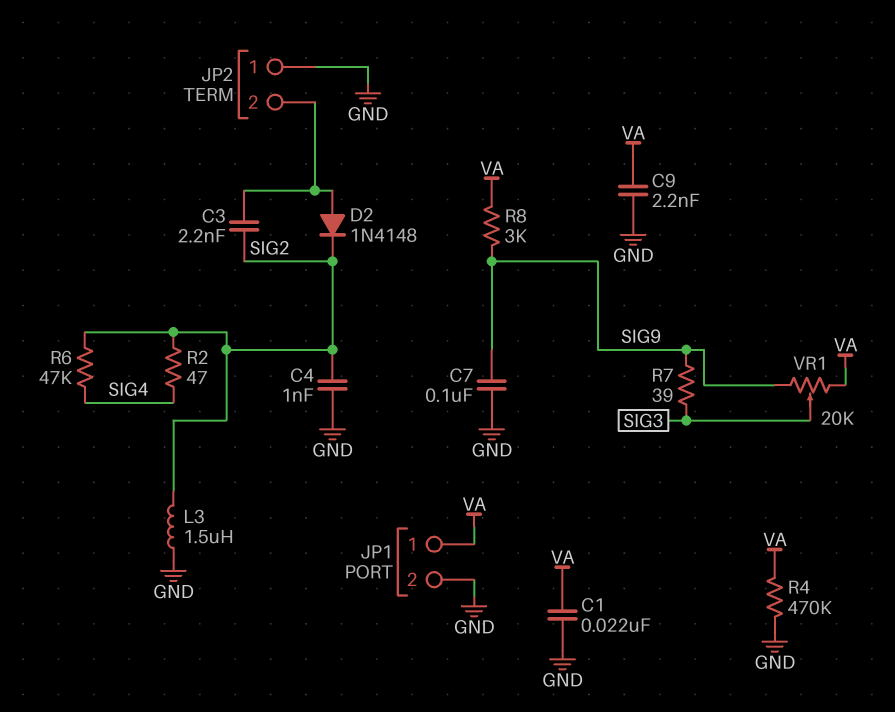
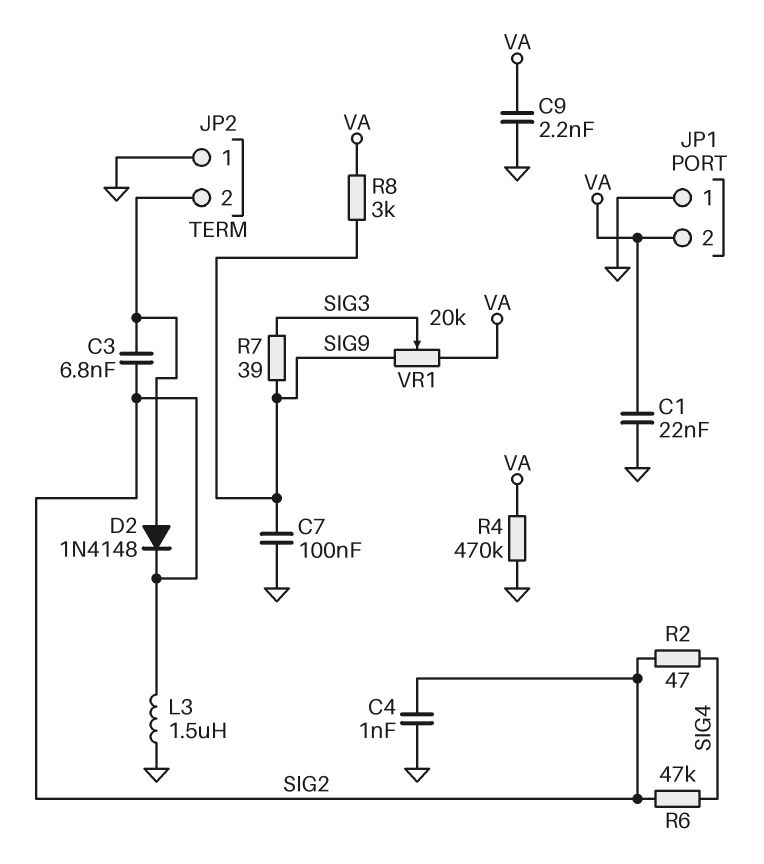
C3: 2.2nF (JP2/2, SIG2) -> 6.8nF (JP2/2, SIG2)
JP1 pin 1: VA -> GND
JP1 pin 2: GND -> VA

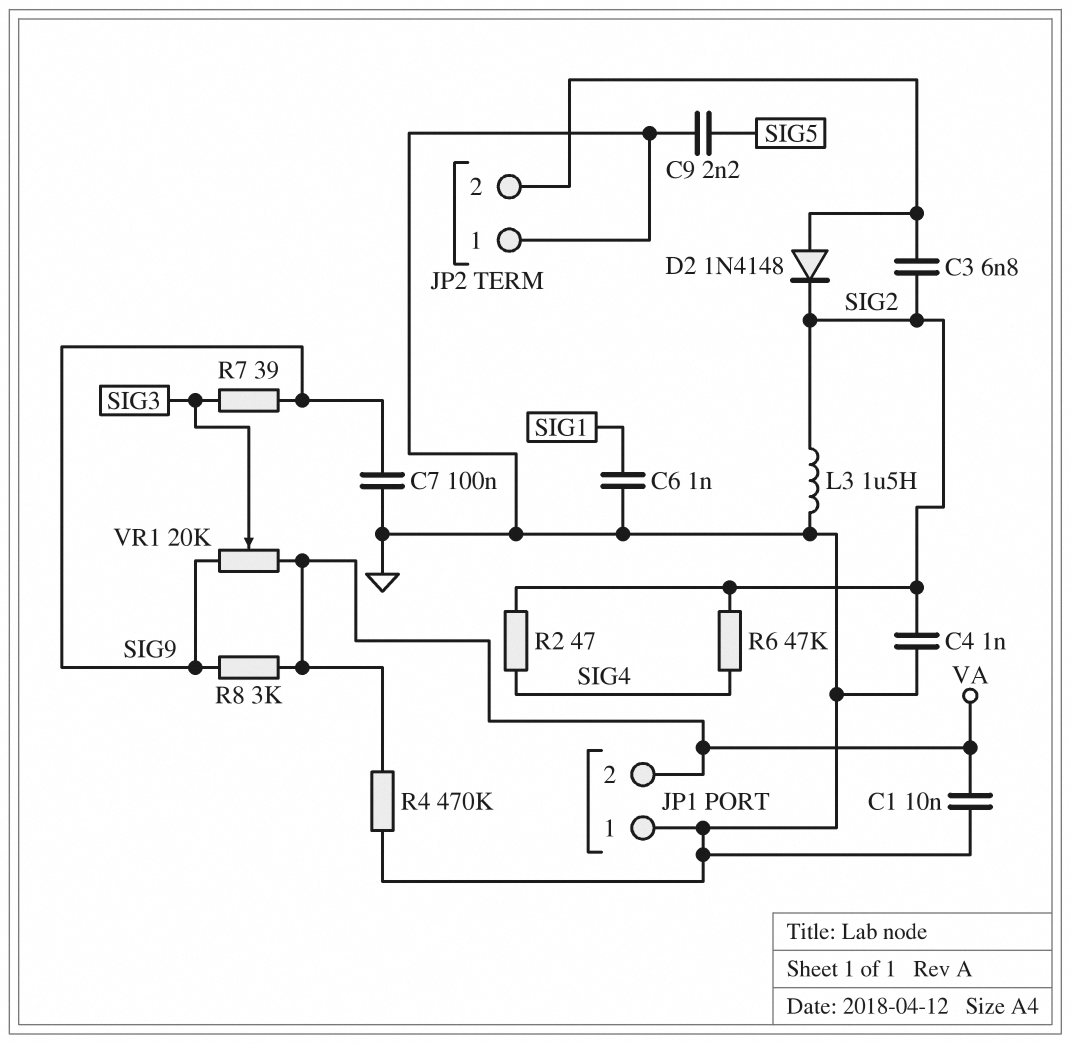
C1: 22nF (GND, VA) -> 10nF (GND, VA)
C6: none -> 1nF (GND, SIG1)
C9: 2.2nF (GND, VA) -> 2.2nF (GND, SIG5)

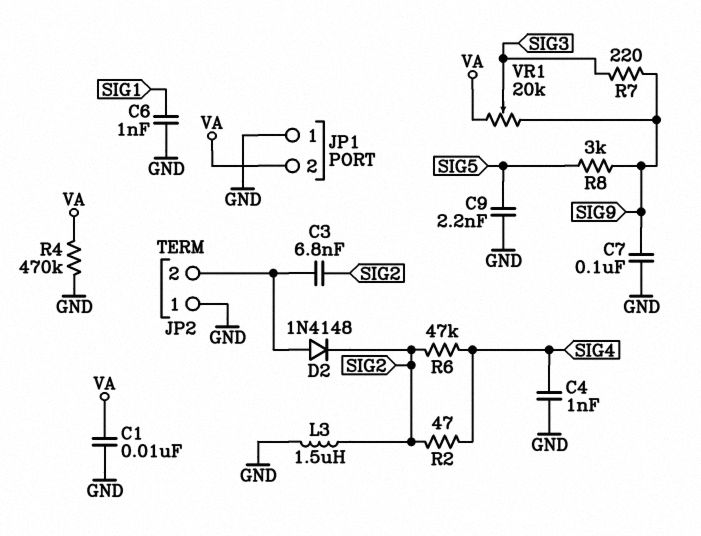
C4: 1nF (GND, SIG2) -> 1nF (GND, SIG4)
R7: 39 (SIG3, SIG9) -> 220 (SIG3, SIG9)
R8: 3k (SIG9, VA) -> 3k (SIG5, SIG9)

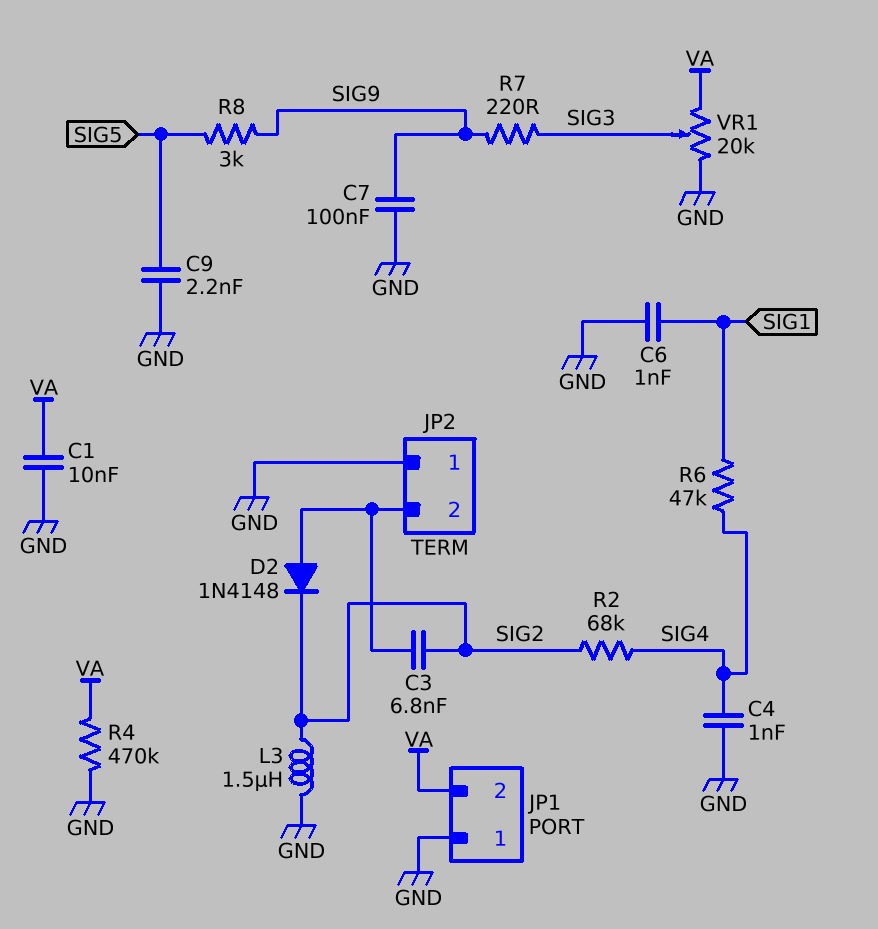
R2: 47 (SIG2, SIG4) -> 68k (SIG2, SIG4)
R6: 47k (SIG2, SIG4) -> 47k (SIG1, SIG4)
VR1: 20k (SIG9, VA, wiper SIG3) -> 20k (GND, VA, wiper SIG3)

